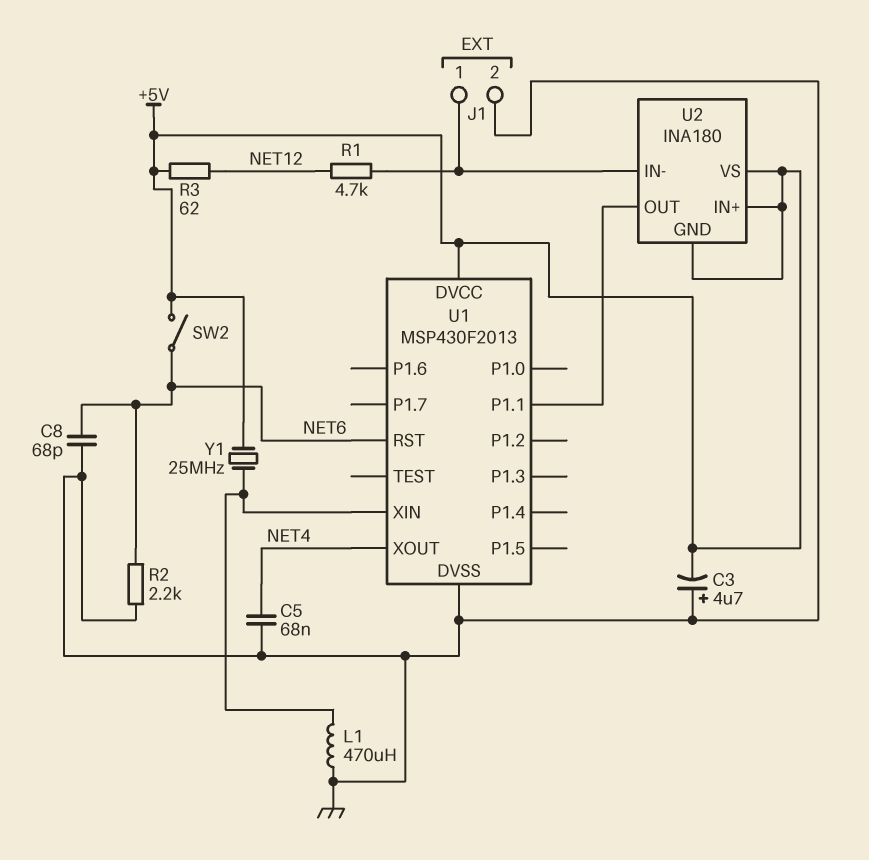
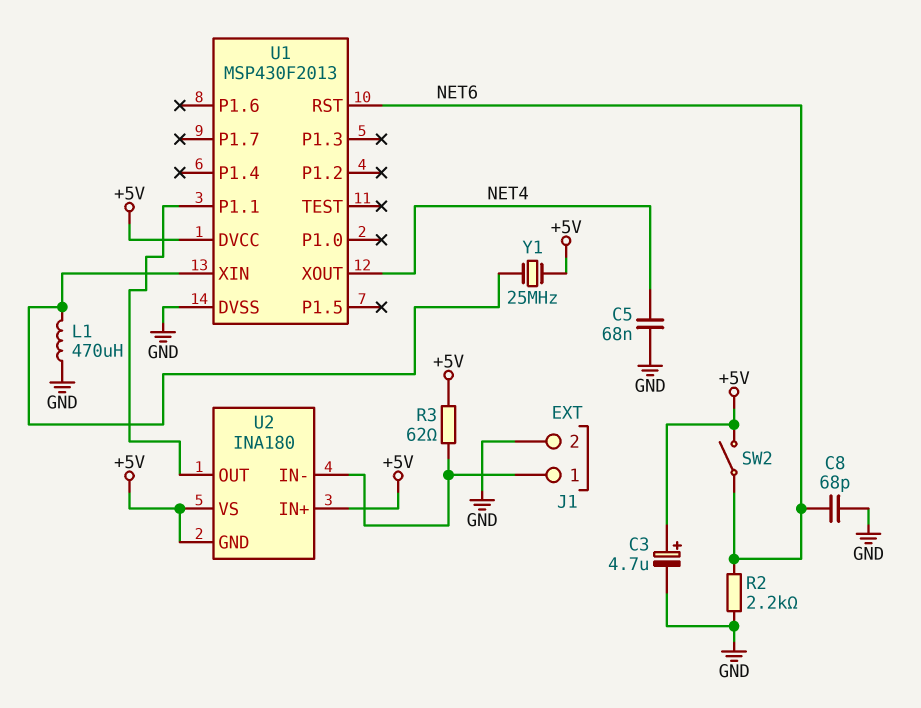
C3: 4.7uF (plus GND, minus +5V) -> 4.7uF (plus +5V, minus GND)
R1: 4.7k (J1/1, NET12) -> none
R3: 62 (+5V, NET12) -> 62 (+5V, J1/1)

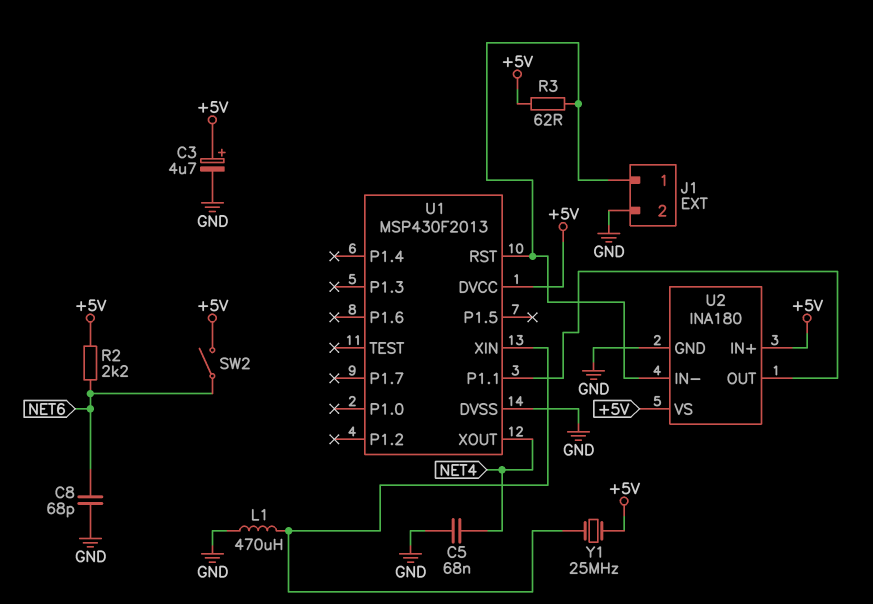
R2: 2.2k (GND, NET6) -> 2.2k (+5V, NET6)
U1 pin RST: NET6 -> J1/1
U2 pin GND: +5V -> GND

